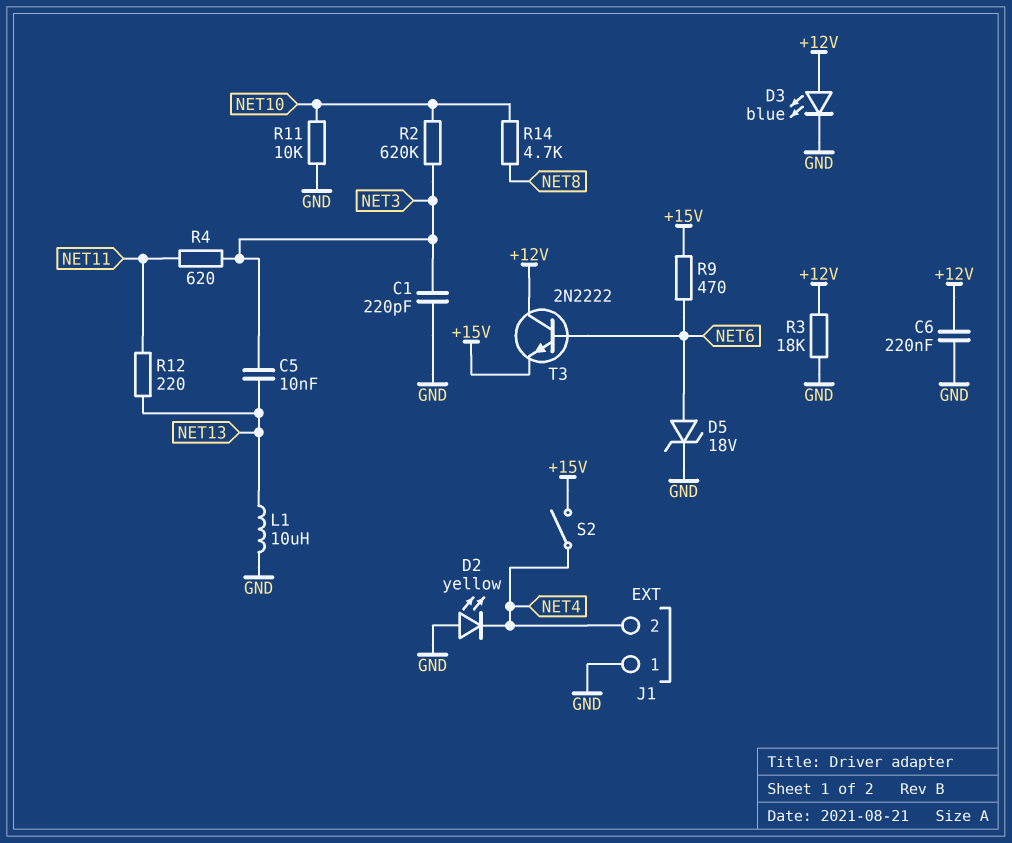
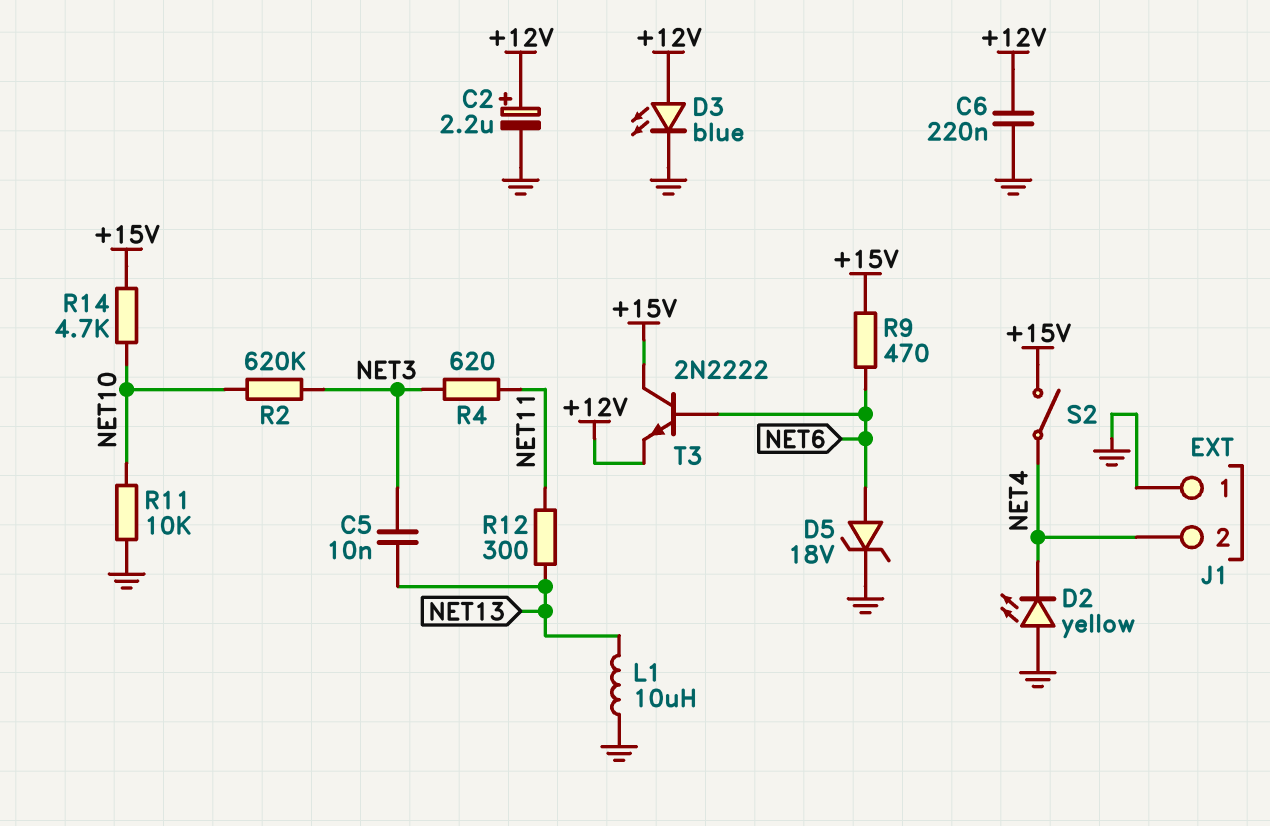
C1: 220pF (GND, NET3) -> none
C2: none -> 2.2uF (plus +12V, minus GND)
R3: 18k (+12V, GND) -> none
R12: 220 (NET11, NET13) -> 300 (NET11, NET13)
R14: 4.7k (NET8, NET10) -> 4.7k (+15V, NET10)
T3: NPN 2N2222 (B NET6, C +12V, E +15V) -> NPN 2N2222 (B NET6, C +15V, E +12V)

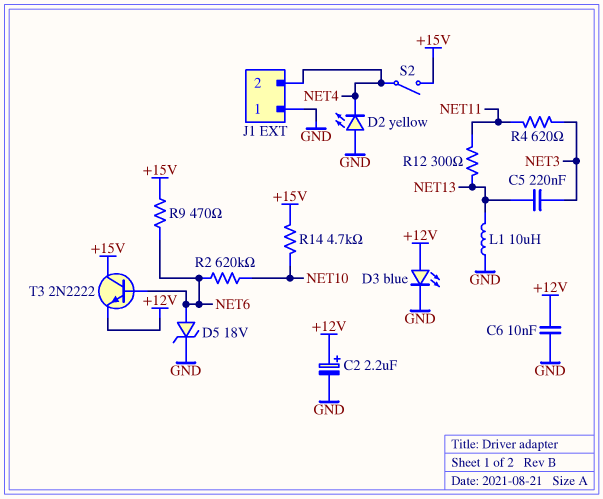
C5: 10nF (NET3, NET13) -> 220nF (NET3, NET13)
C6: 220nF (+12V, GND) -> 10nF (+12V, GND)
R2: 620k (NET3, NET10) -> 620k (NET6, NET10)
R11: 10k (GND, NET10) -> none

